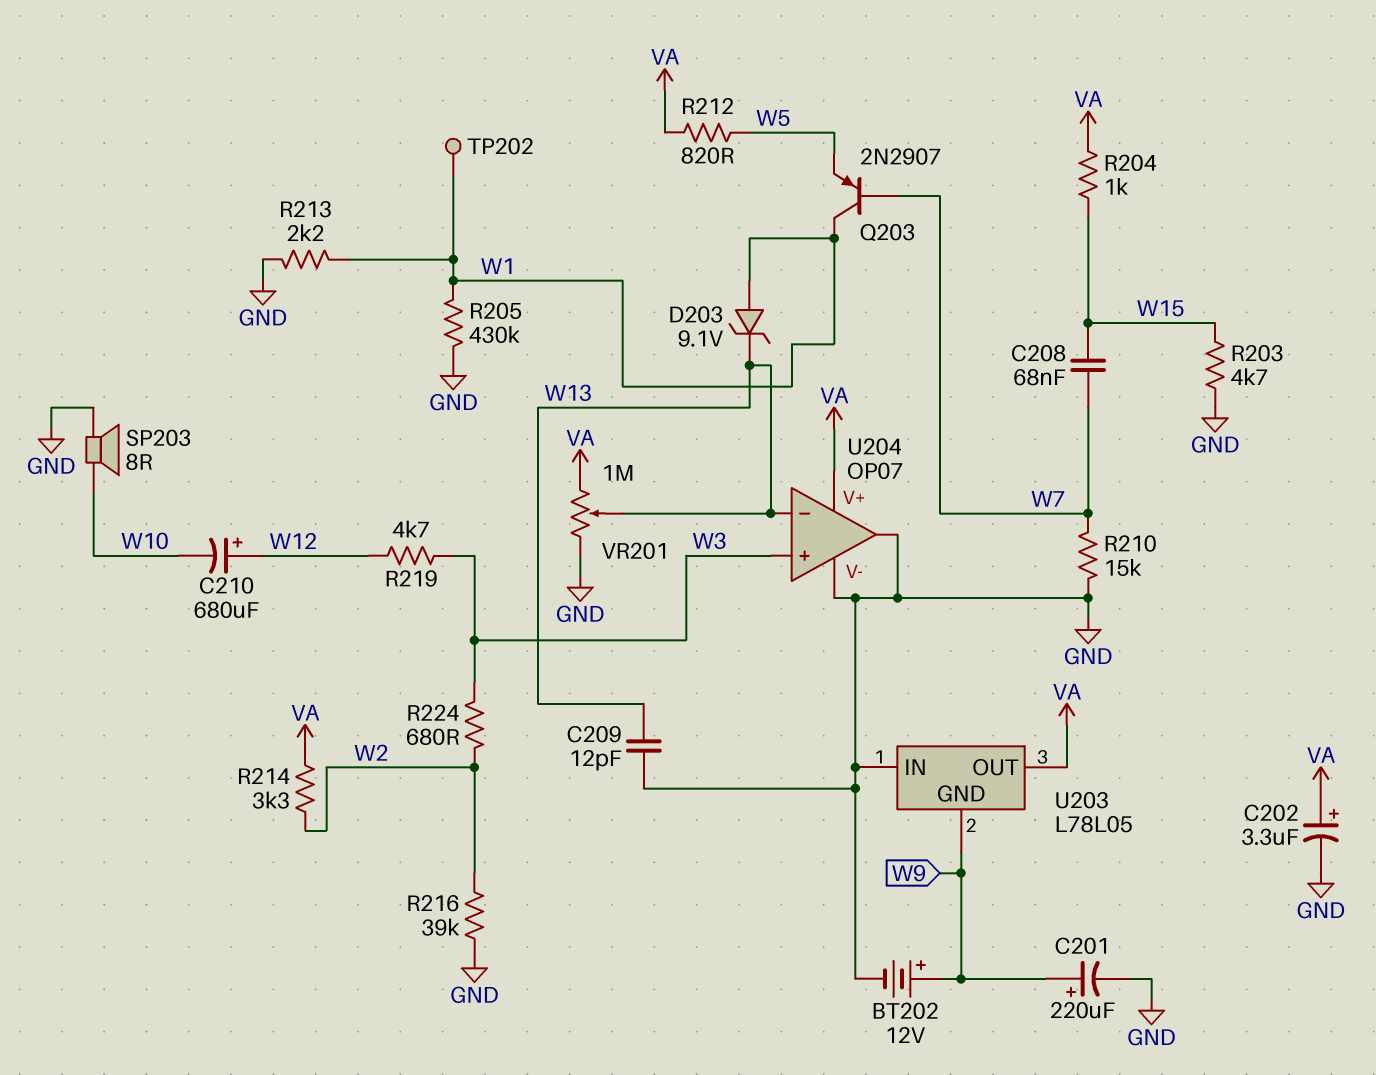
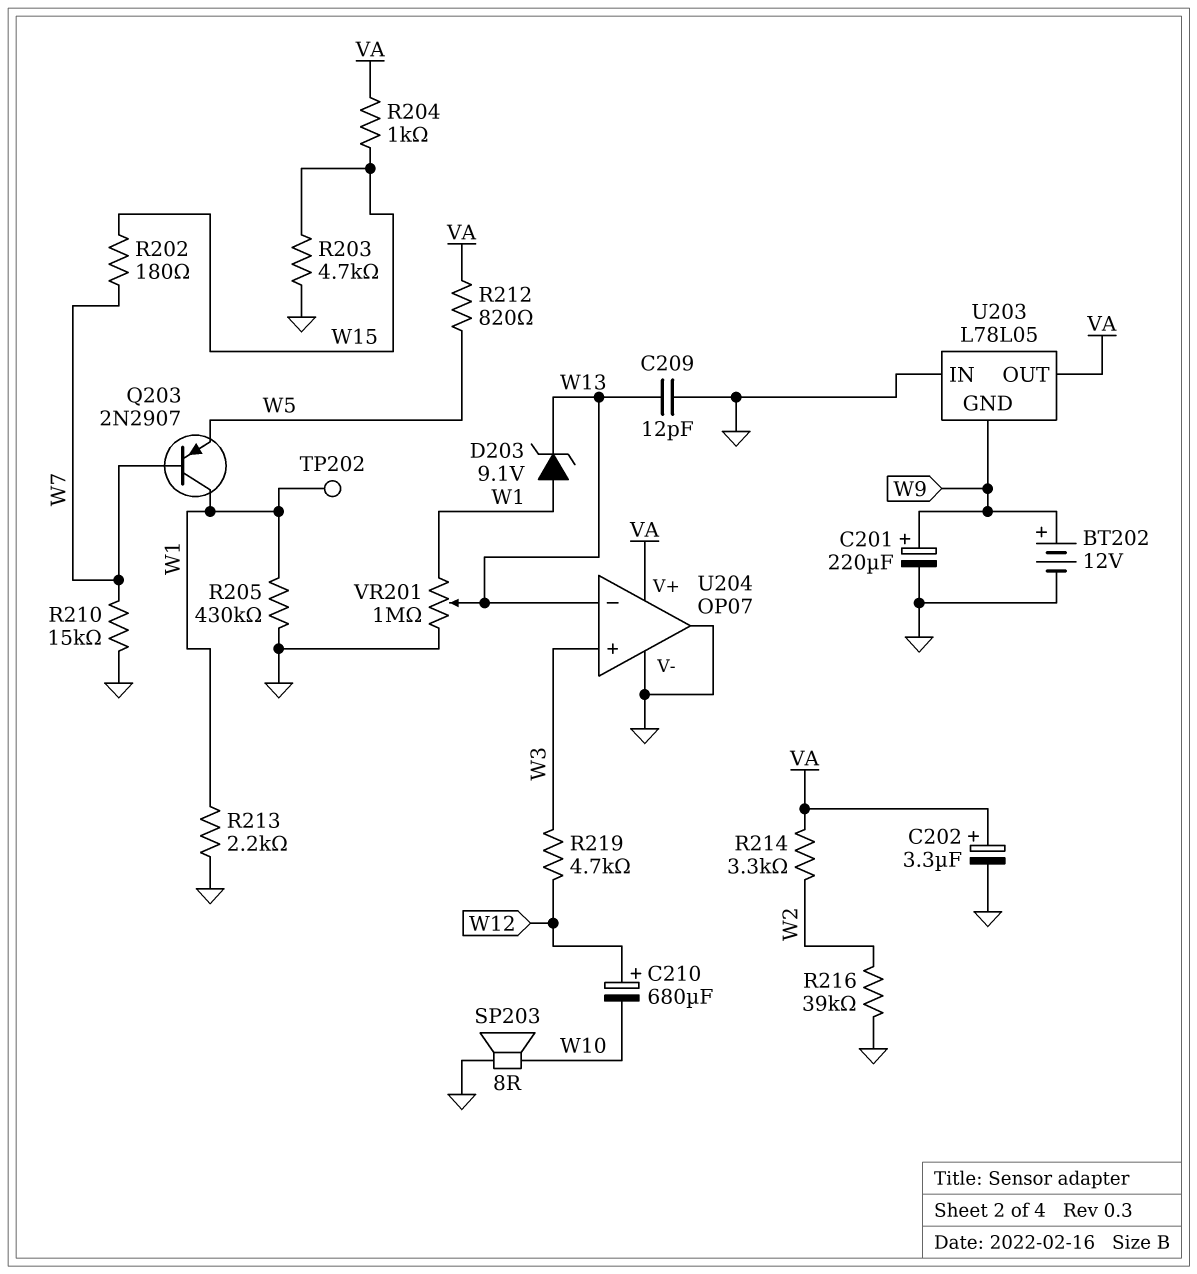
C208: 68nF (W7, W15) -> none
R202: none -> 180 (W7, W15)
R224: 680 (W2, W3) -> none
VR201: 1M (GND, VA, wiper W13) -> 1M (GND, W1, wiper W13)

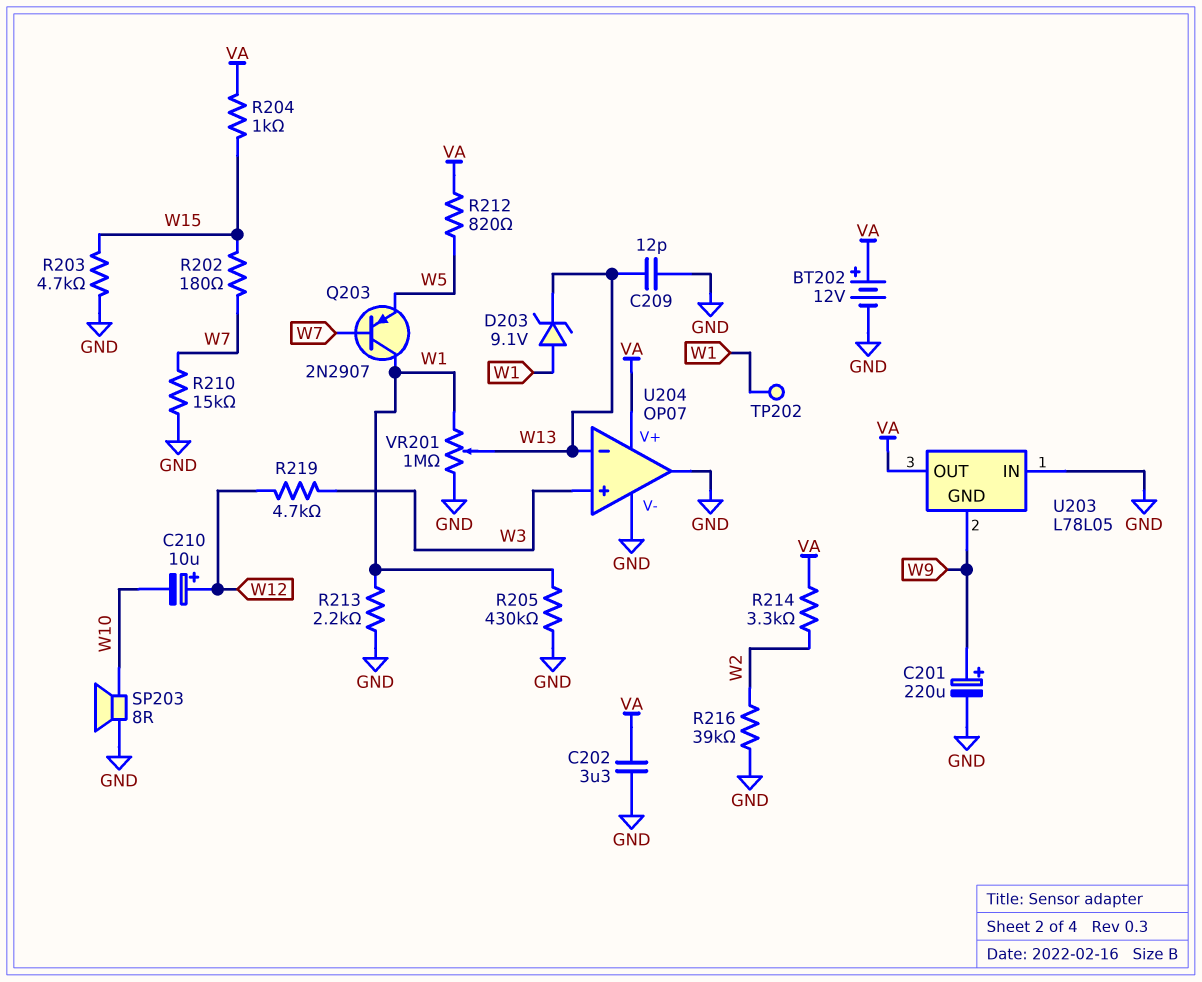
BT202: 12V (plus W9, minus GND) -> 12V (plus VA, minus GND)
C202: 3.3uF (plus VA, minus GND) -> 3.3uF (GND, VA)
C210: 680uF (plus W12, minus W10) -> 10uF (plus W12, minus W10)

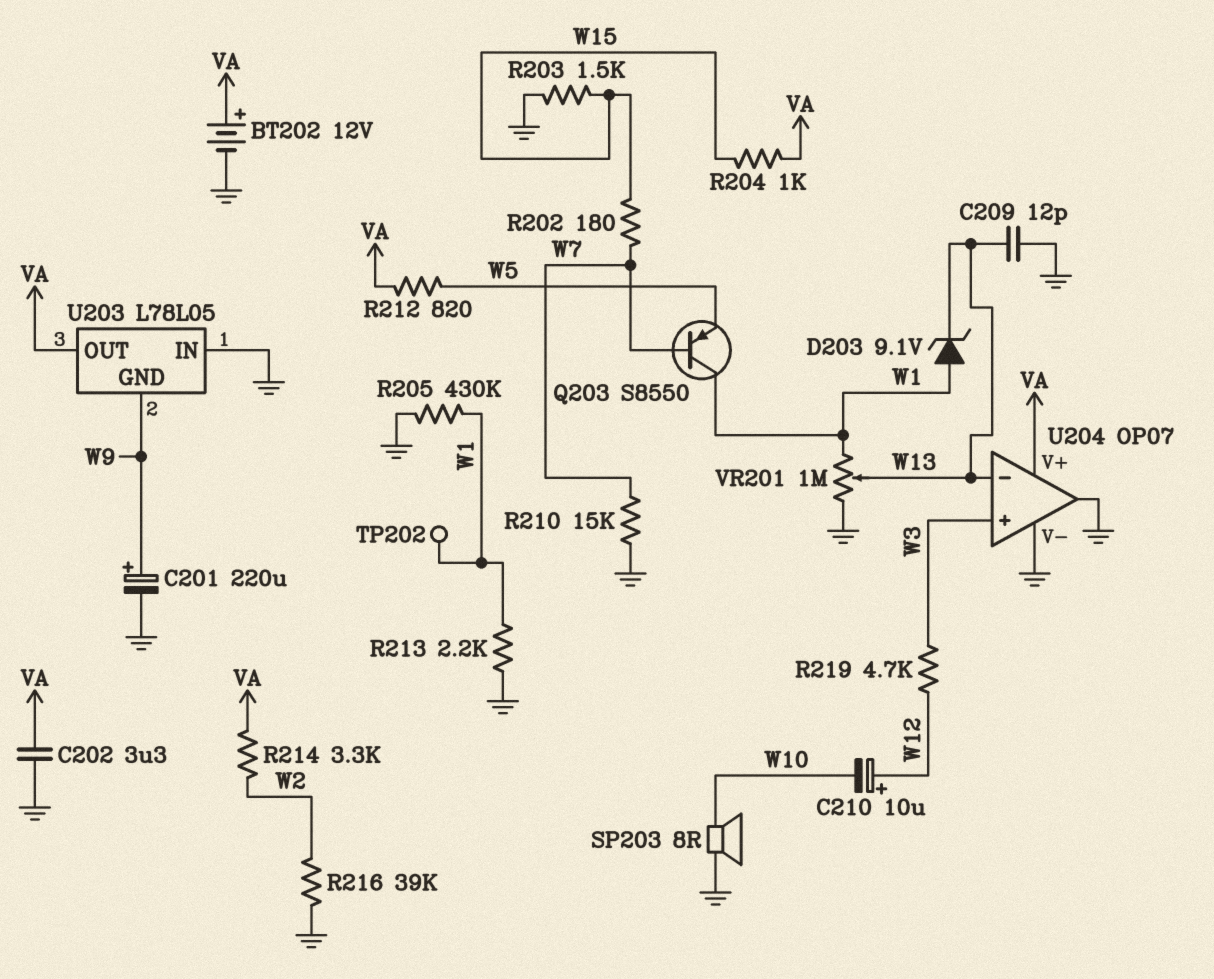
Q203: PNP 2N2907 (B W7, C W1, E W5) -> PNP S8550 (B W7, C W1, E W5)
R203: 4.7k (GND, W15) -> 1.5k (GND, W15)

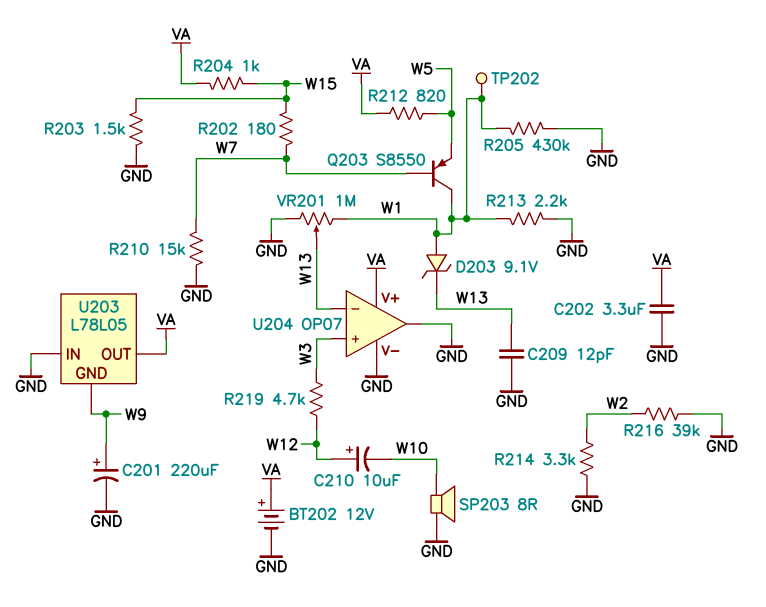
R214: 3.3k (VA, W2) -> 3.3k (GND, W2)

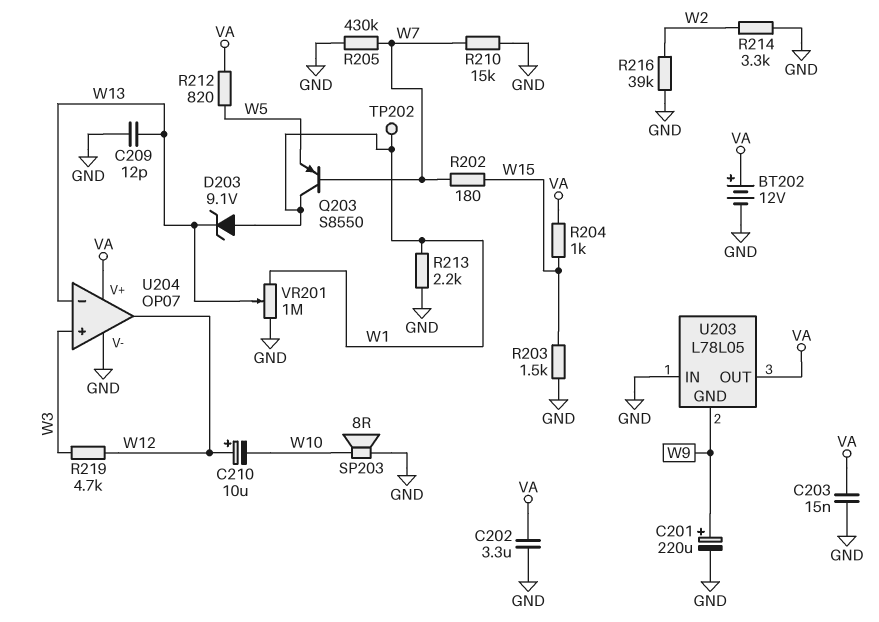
C203: none -> 15nF (GND, VA)
R205: 430k (GND, W1) -> 430k (GND, W7)
U204 pin out: GND -> W12

